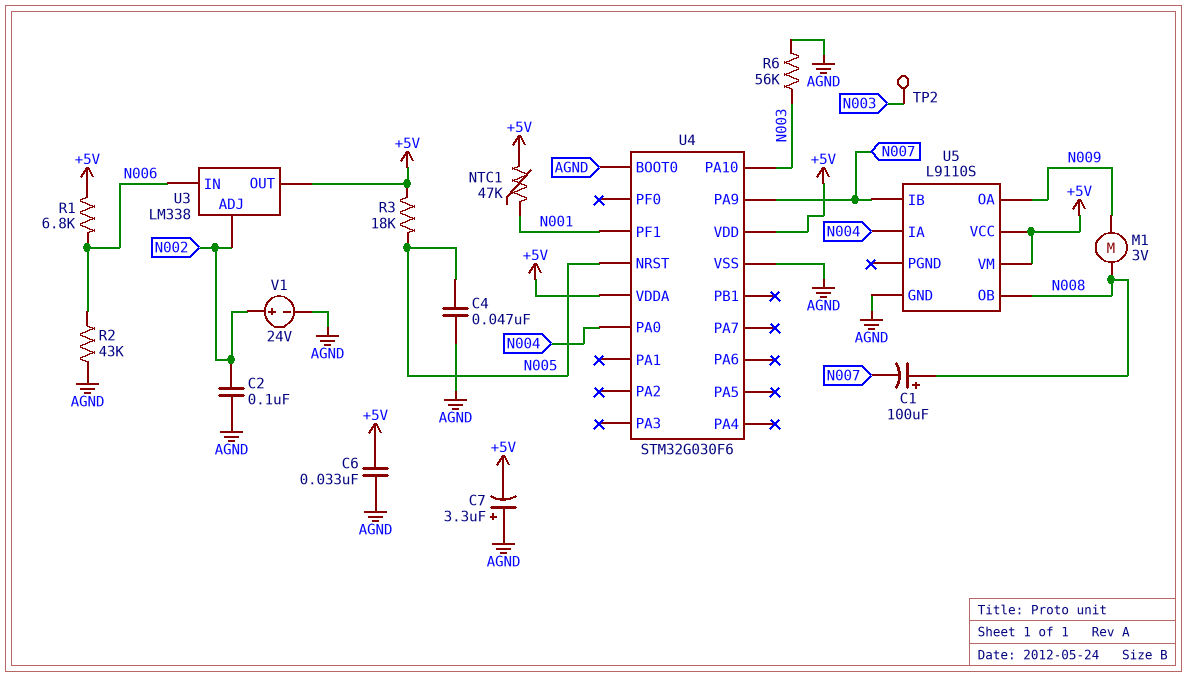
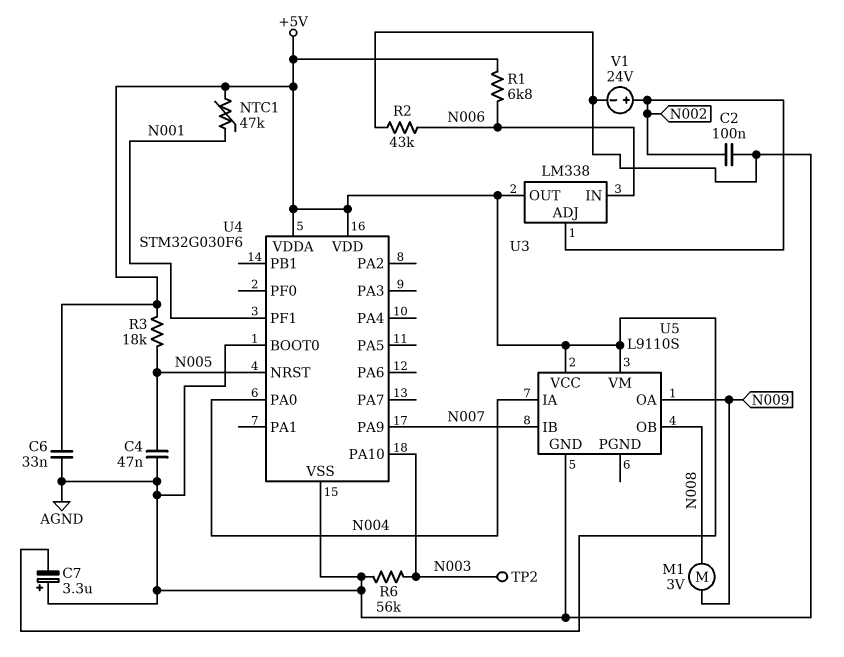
C1: 100uF (plus N008, minus N007) -> none

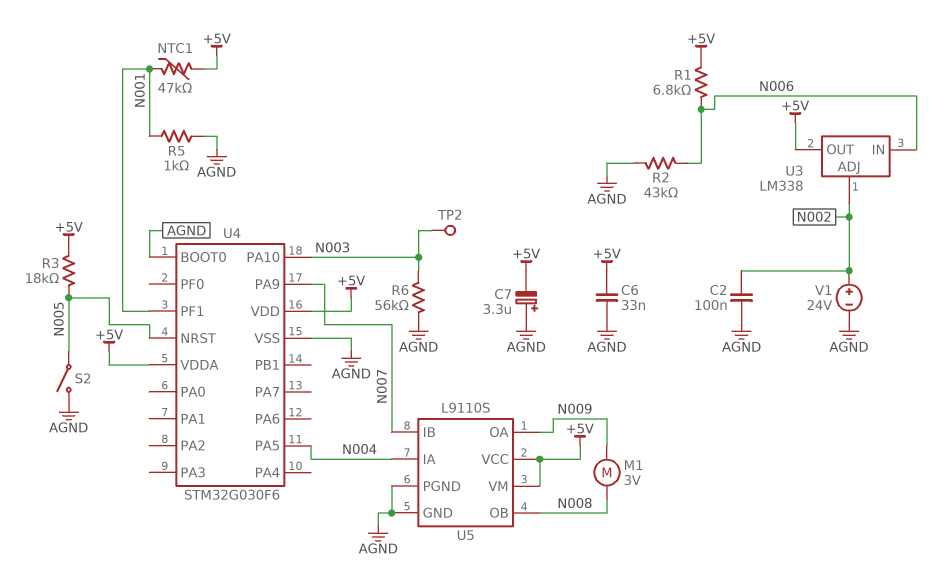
C4: 47nF (AGND, N005) -> none
R5: none -> 1k (AGND, N001)
S2: none -> switch (AGND, N005)
U4 pin PA0: N004 -> none
U4 pin PA5: none -> N004
U5 pin PGND: none -> AGND

